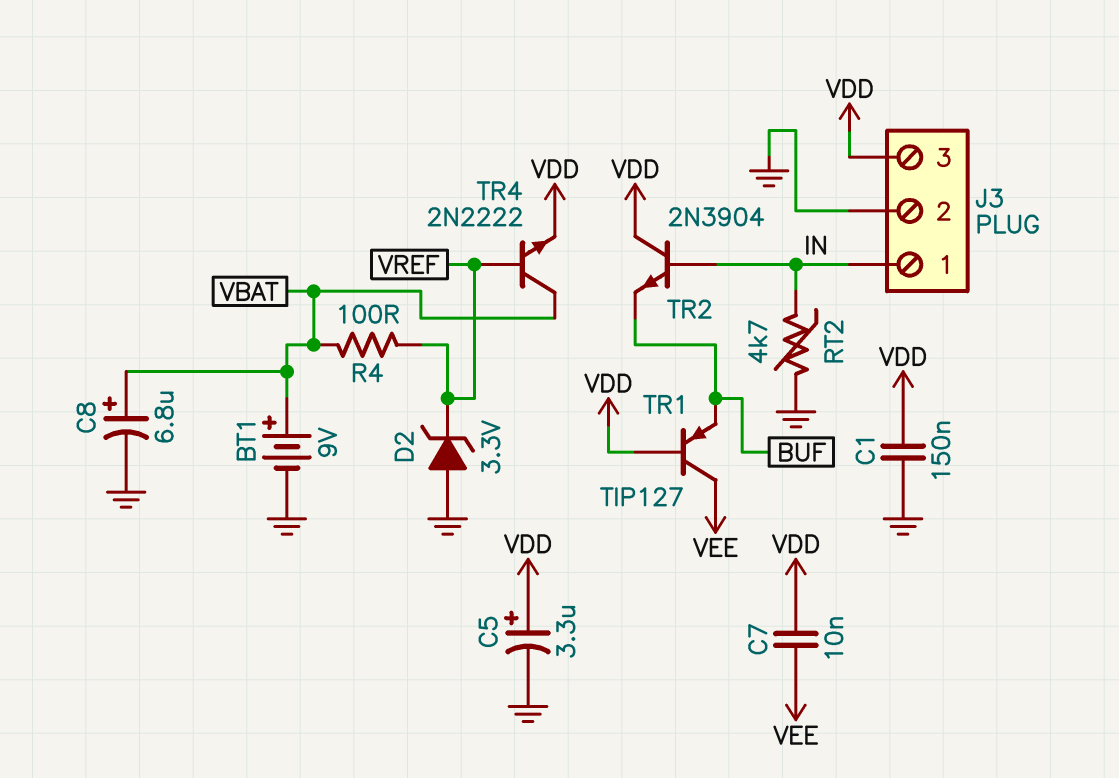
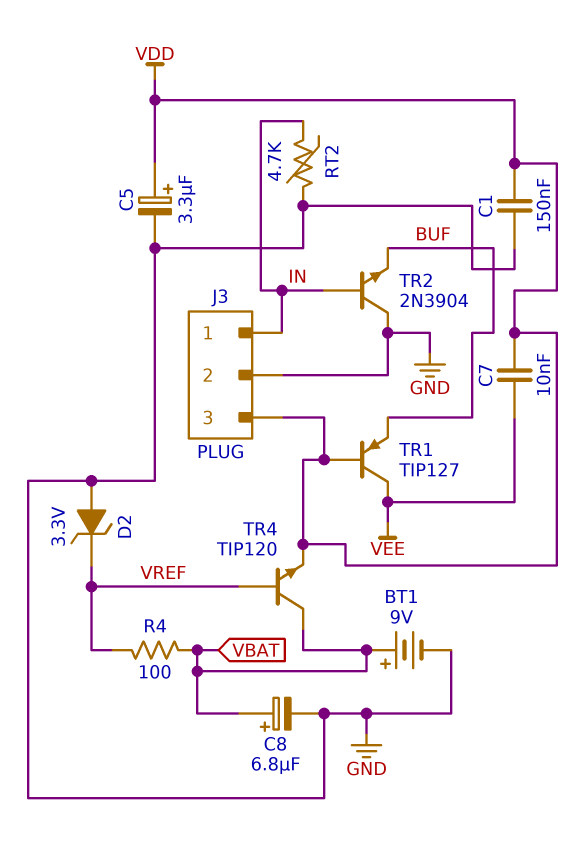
TR2: NPN 2N3904 (B IN, C VDD, E BUF) -> NPN 2N3904 (B IN, C GND, E BUF)
TR4: NPN 2N2222 (B VREF, C VBAT, E VDD) -> NPN TIP120 (B VREF, C VBAT, E VDD)

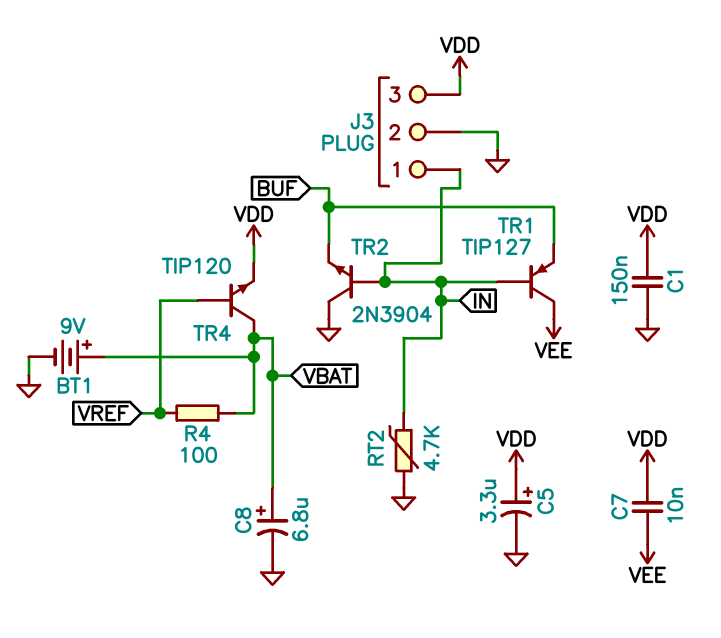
D2: zener 3.3V (A GND, K VREF) -> none
TR1: PNP TIP127 (B VDD, C VEE, E BUF) -> PNP TIP127 (B IN, C VEE, E BUF)

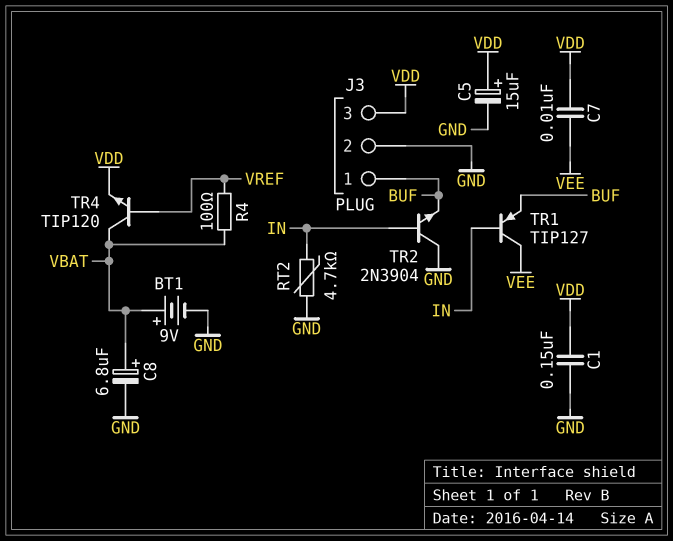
C5: 3.3uF (plus VDD, minus GND) -> 15uF (plus VDD, minus GND)
J3 pin 1: IN -> BUF

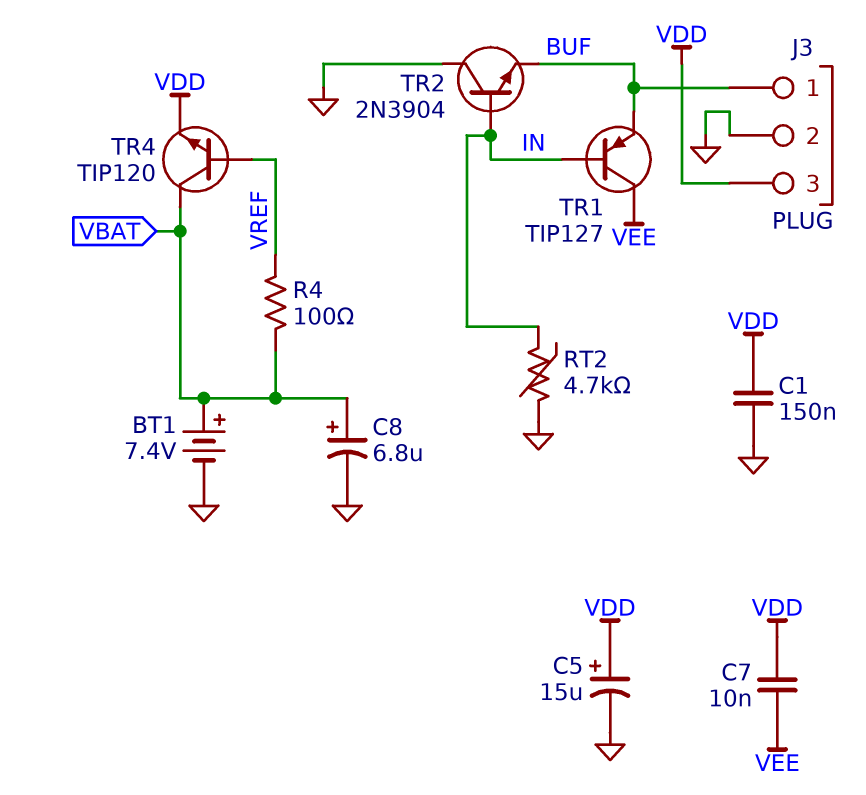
BT1: 9V (plus VBAT, minus GND) -> 7.4V (plus VBAT, minus GND)

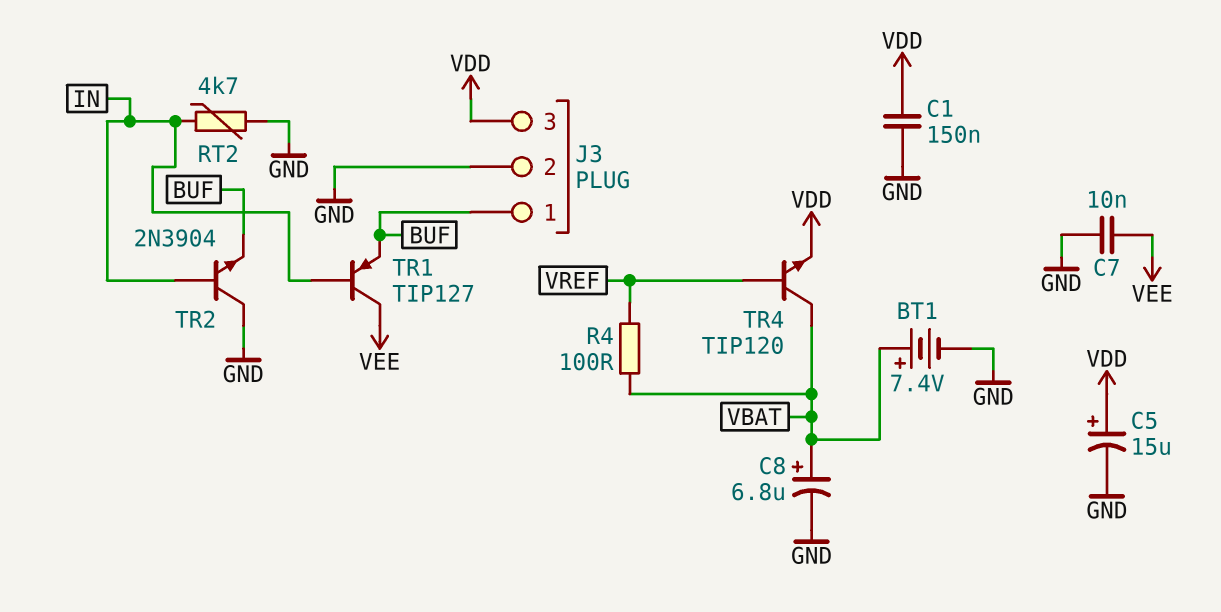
C7: 10nF (VDD, VEE) -> 10nF (GND, VEE)

